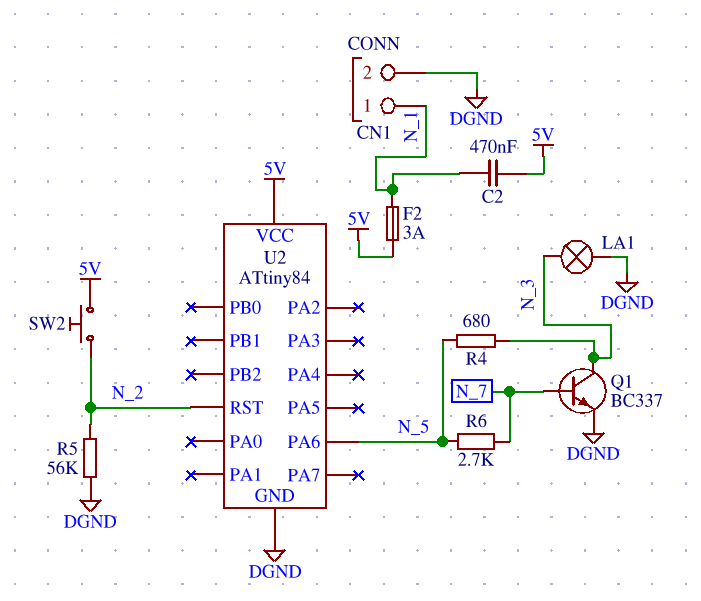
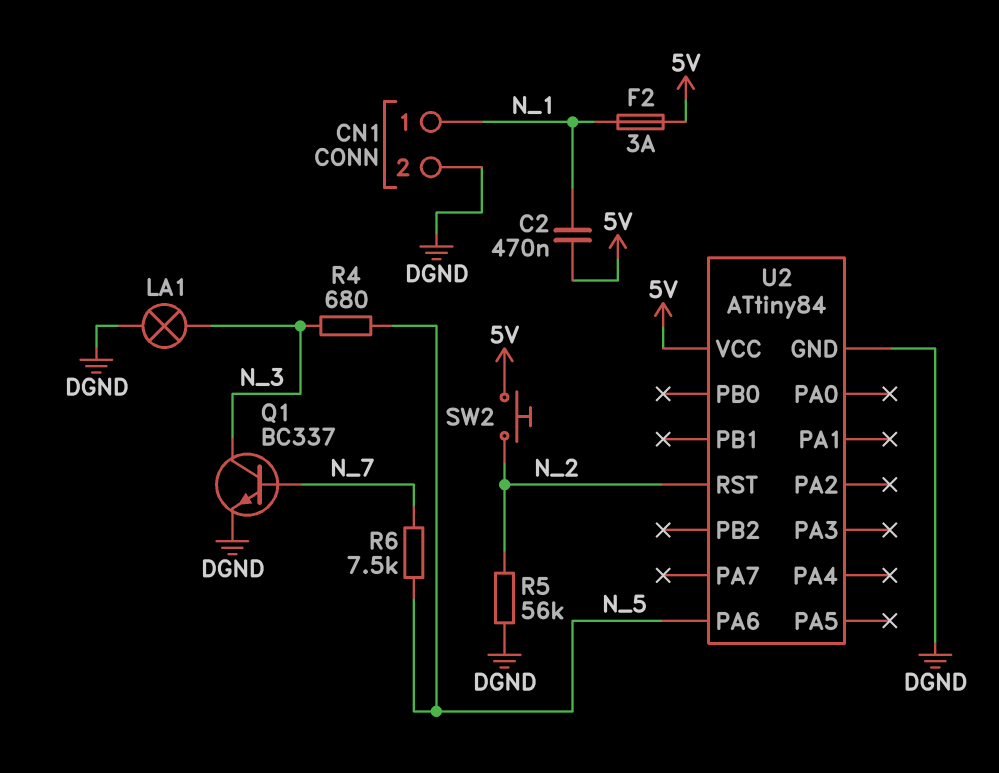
R6: 2.7k (N_5, N_7) -> 7.5k (N_5, N_7)

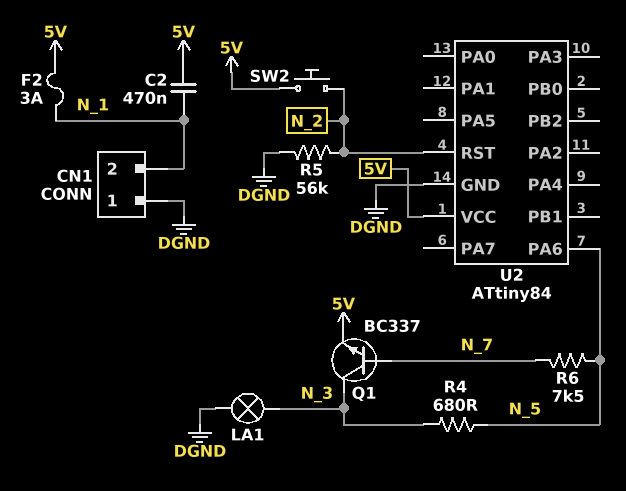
CN1 pin 1: N_1 -> DGND
CN1 pin 2: DGND -> N_1
Q1: NPN BC337 (B N_7, C N_3, E DGND) -> NPN BC337 (B N_7, C N_3, E 5V)

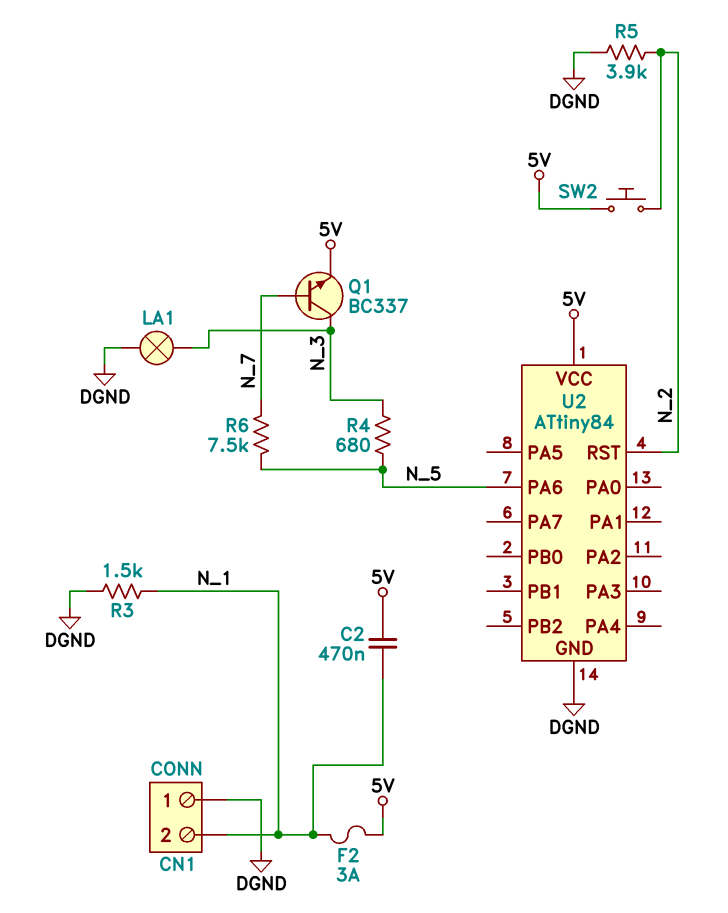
R3: none -> 1.5k (DGND, N_1)
R5: 56k (DGND, N_2) -> 3.9k (DGND, N_2)

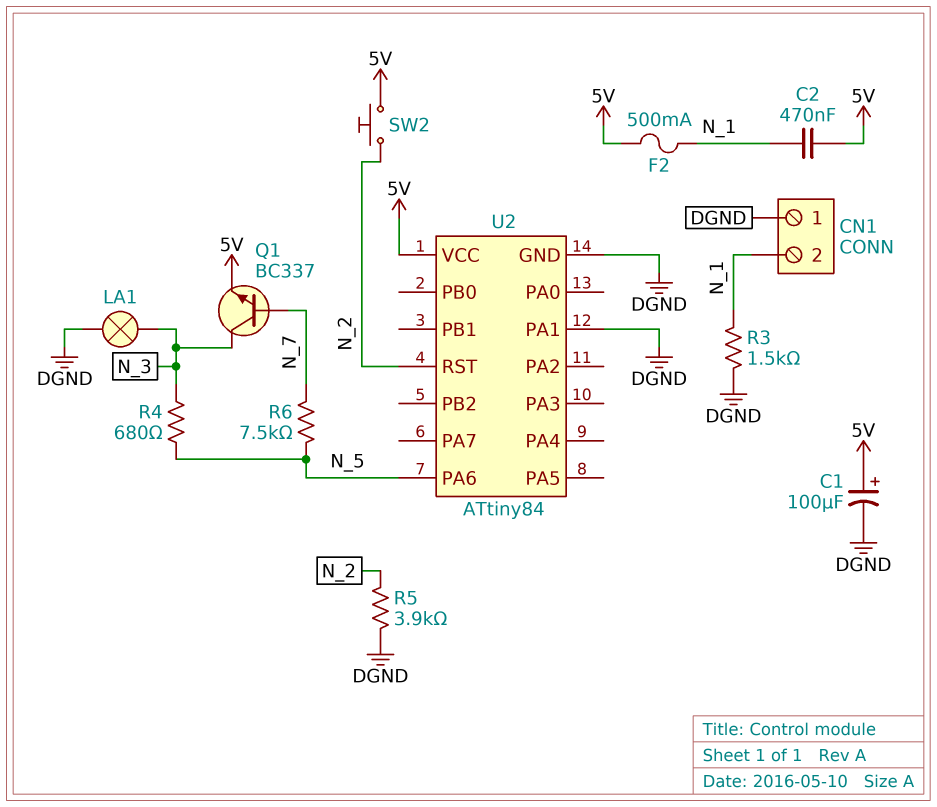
C1: none -> 100uF (plus 5V, minus DGND)
F2: 3A (5V, N_1) -> 500mA (5V, N_1)
U2 pin PA1: none -> DGND

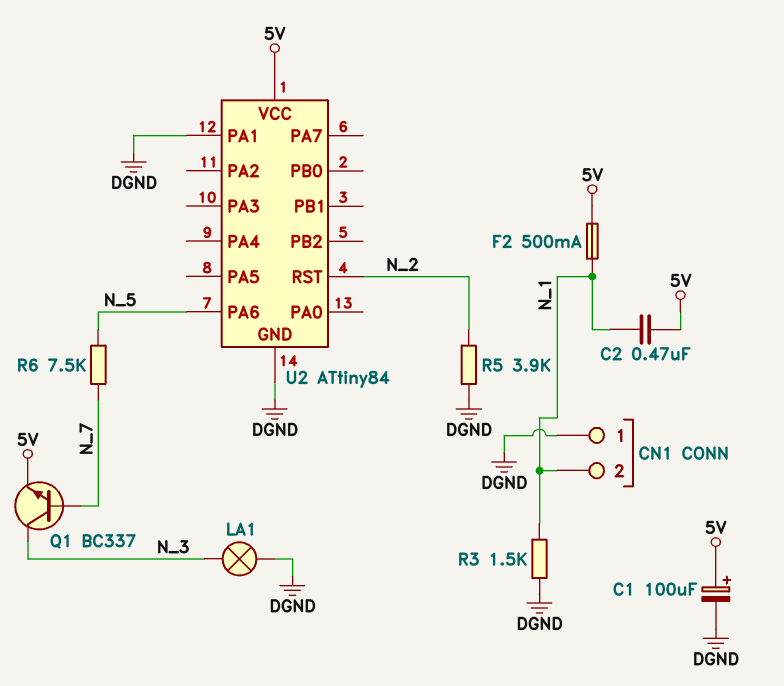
R4: 680 (N_3, N_5) -> none
SW2: button (5V, N_2) -> none

